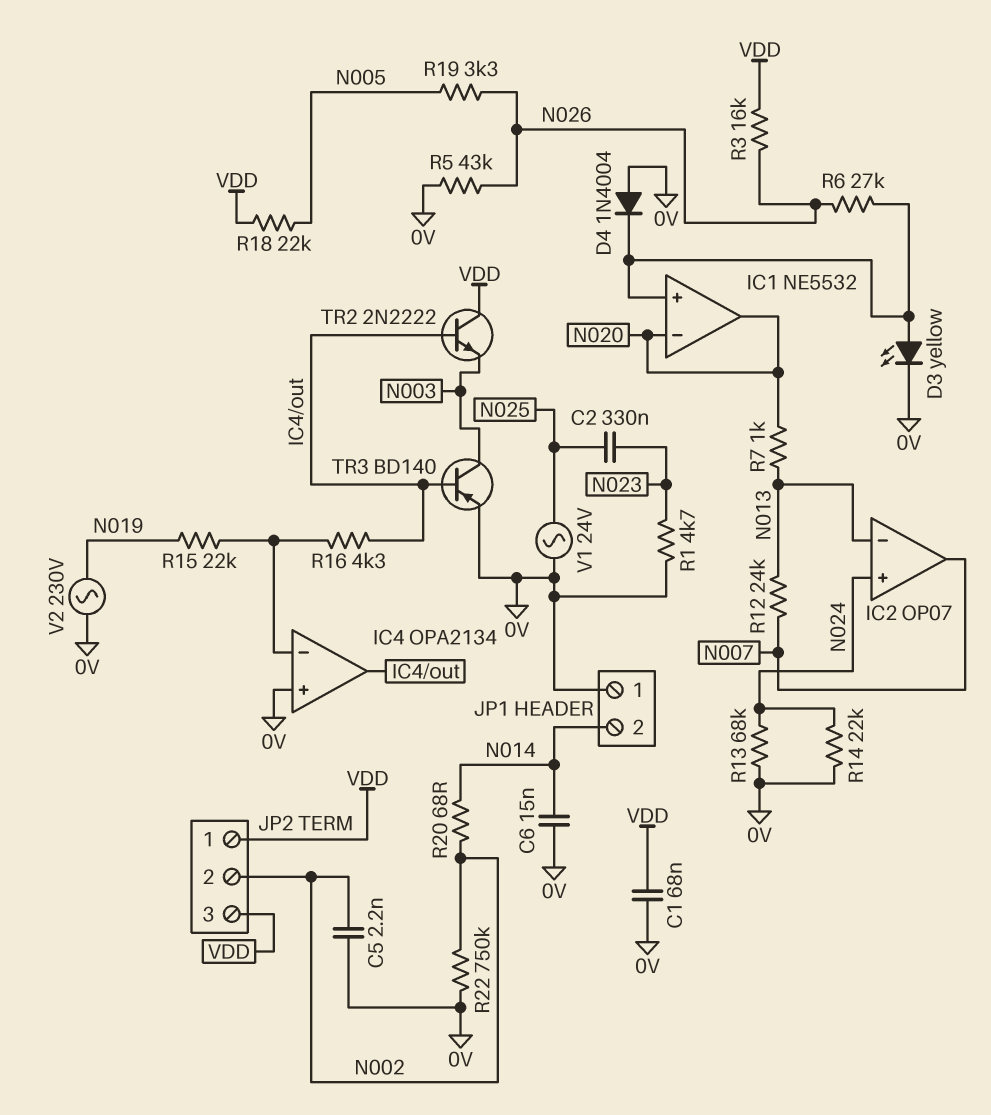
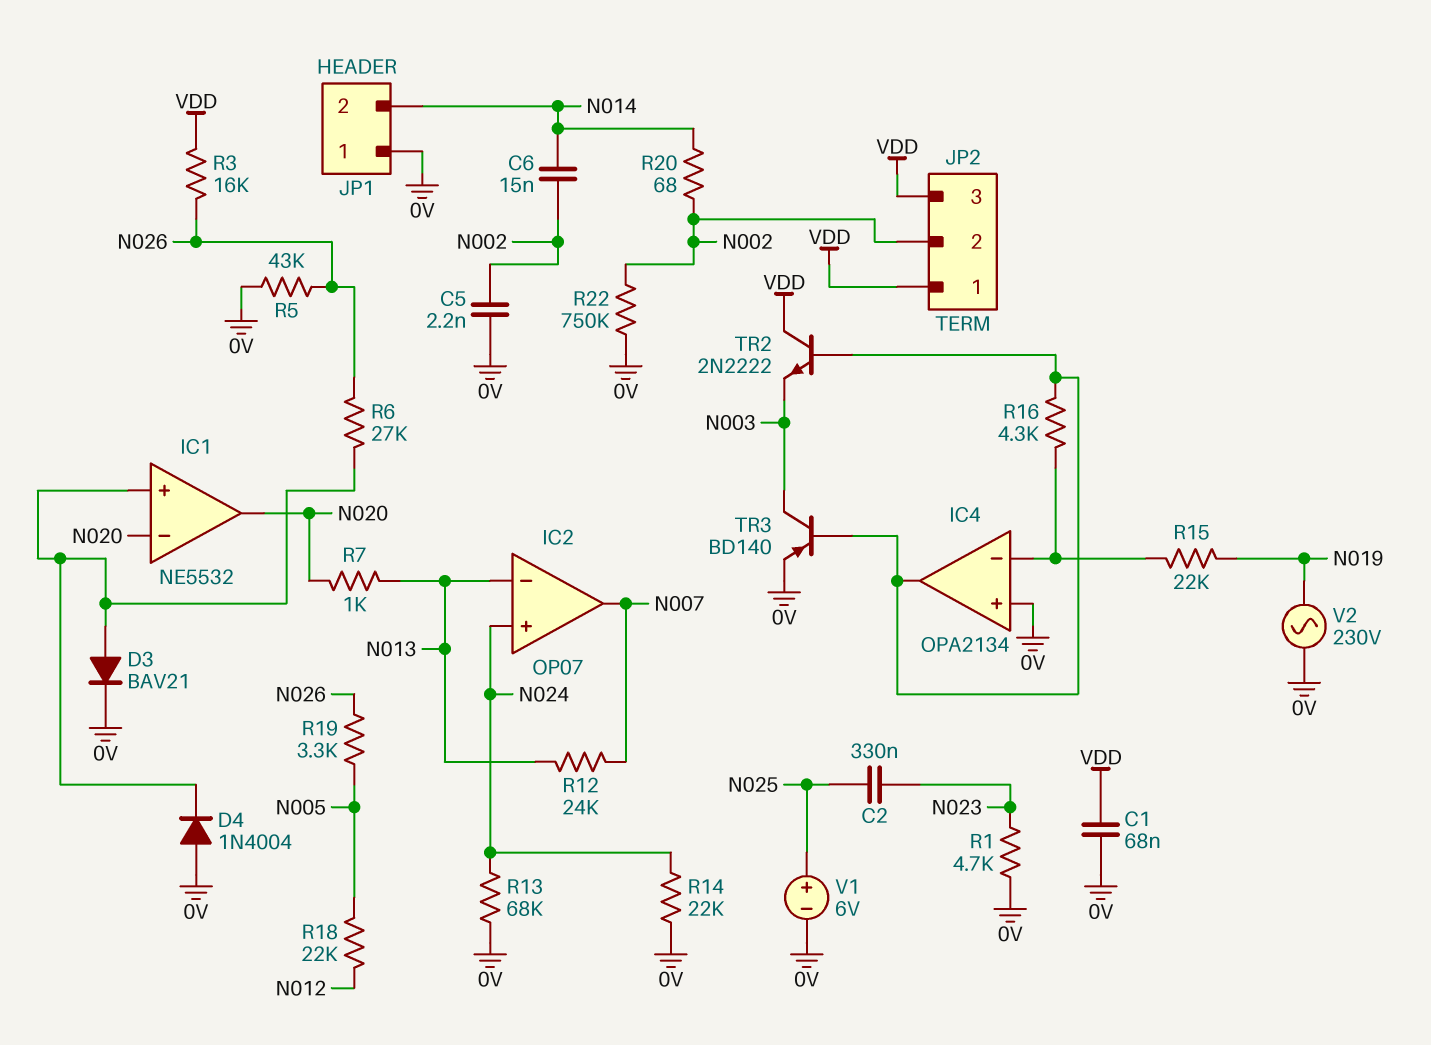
C6: 15nF (0V, N014) -> 15nF (N002, N014)
D3: LED yellow (A IC1/in+, K 0V) -> diode BAV21 (A IC1/in+, K 0V)
R18: 22k (N005, VDD) -> 22k (N005, N012)
V1: AC 24V (0V, N025) -> 6V (plus N025, minus 0V)

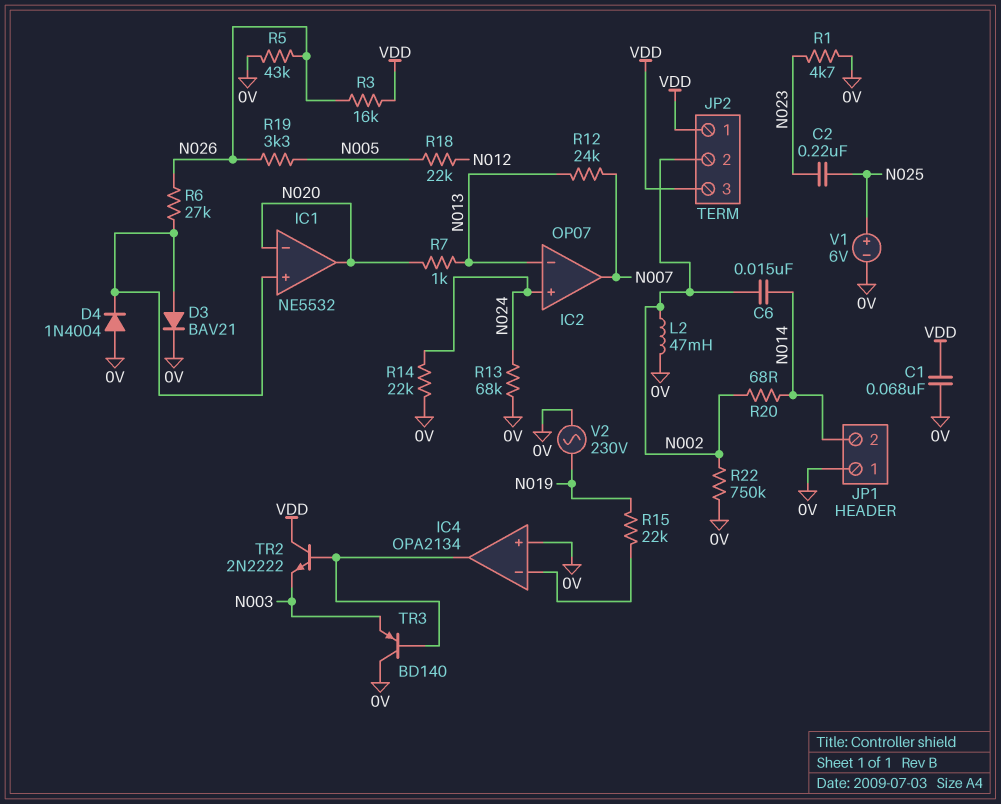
C2: 330nF (N023, N025) -> 220nF (N023, N025)
C5: 2.2nF (0V, N002) -> none
L2: none -> 47mH (0V, N002)
R16: 4.3k (IC4/in-, IC4/out) -> none
TR3: PNP BD140 (B IC4/out, C N003, E 0V) -> PNP BD140 (B IC4/out, C 0V, E N003)

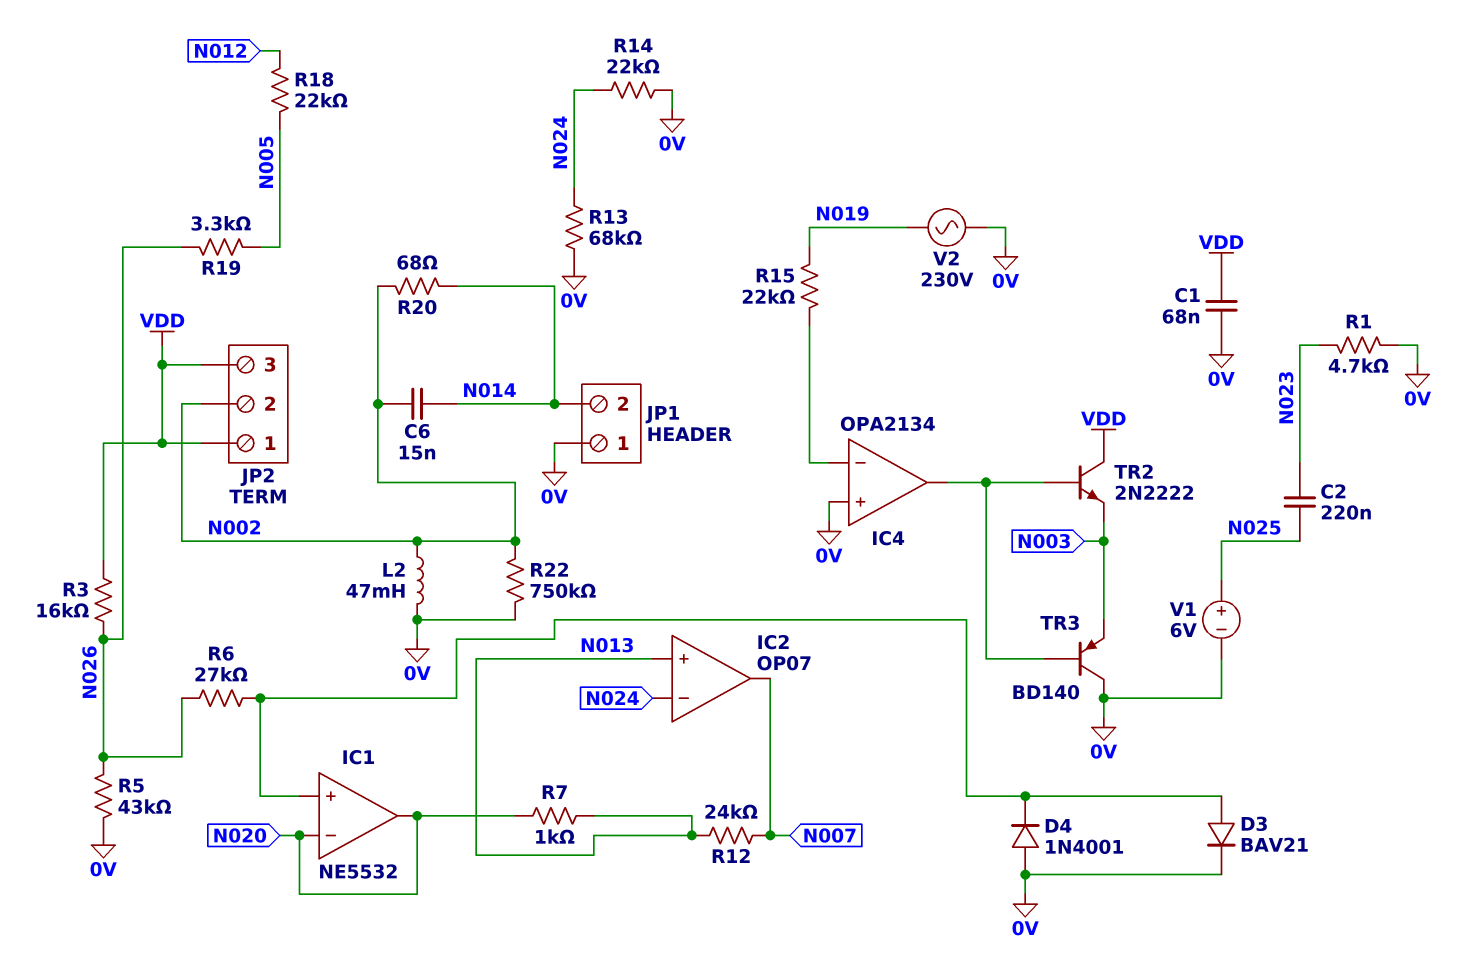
D4: diode 1N4004 (A 0V, K IC1/in+) -> diode 1N4001 (A 0V, K IC1/in+)
IC2 pin in+: N024 -> N013
IC2 pin in-: N013 -> N024

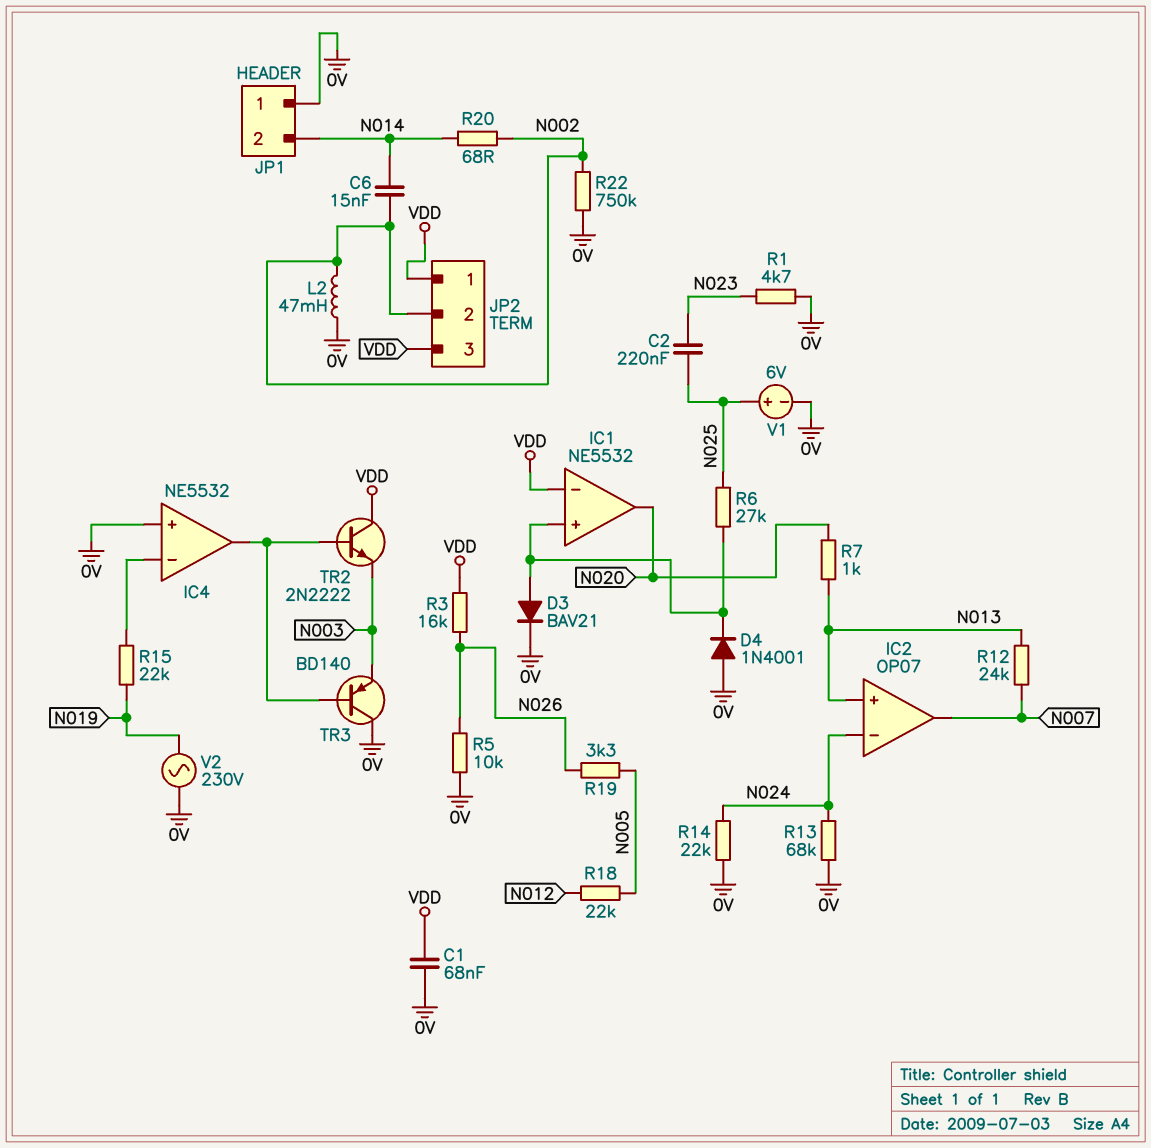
IC1 pin in-: N020 -> VDD
IC4: OPA2134 -> NE5532
R5: 43k (0V, N026) -> 10k (0V, N026)
R6: 27k (IC1/in+, N026) -> 27k (IC1/in+, N025)

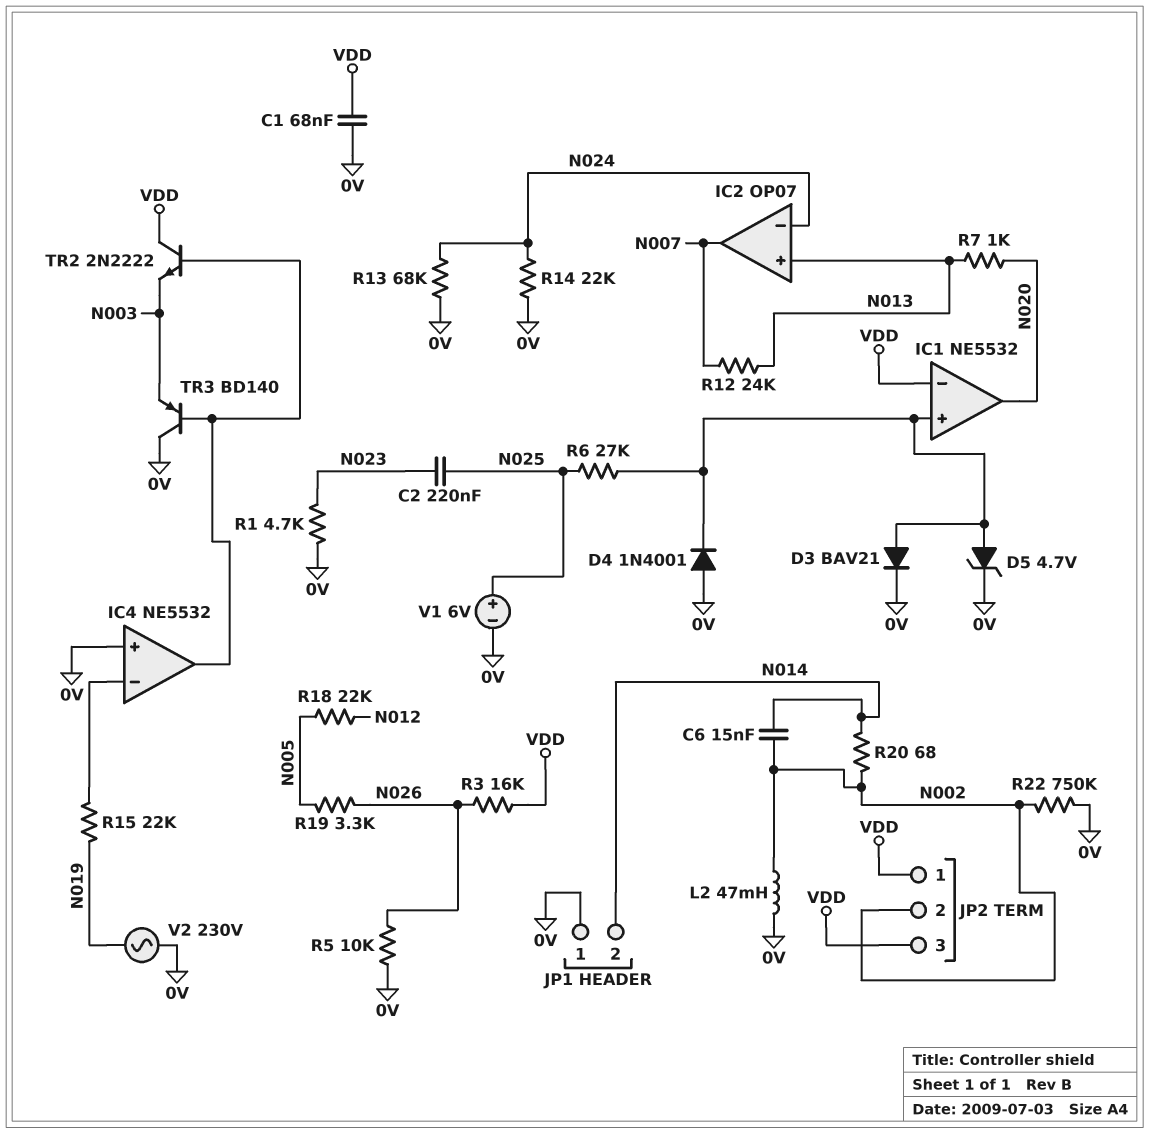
D5: none -> zener 4.7V (A IC1/in+, K 0V)

